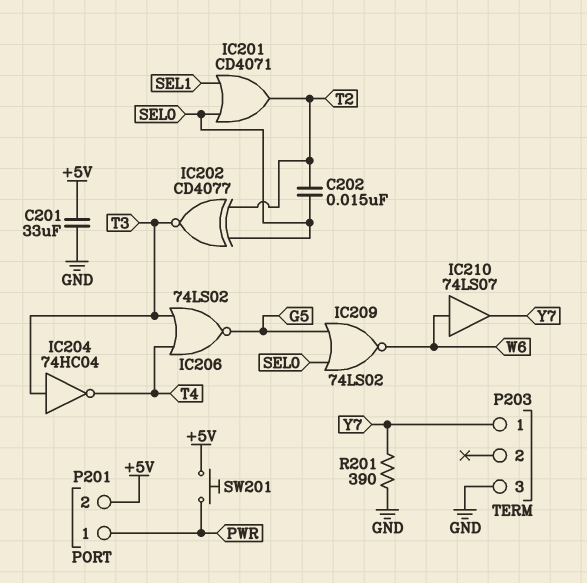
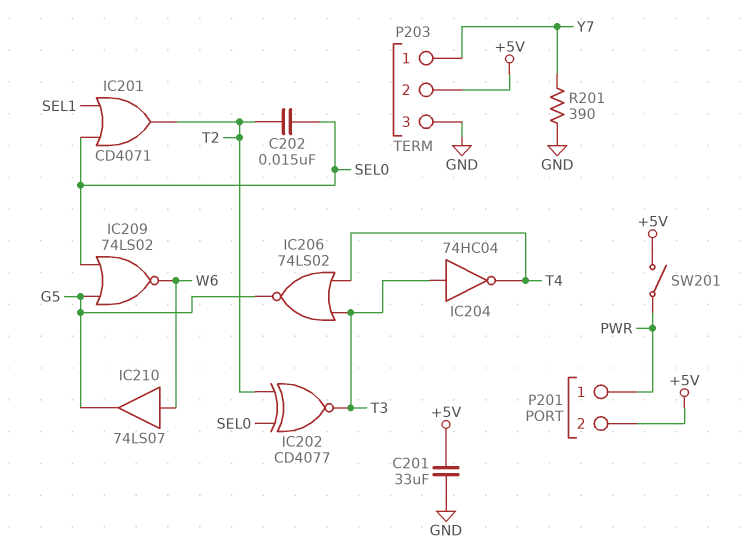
IC210: buffer 74LS07 (in W6, out Y7) -> buffer 74LS07 (in W6, out G5)
P203 pin 2: none -> +5V
SW201: button (+5V, PWR) -> switch (+5V, PWR)

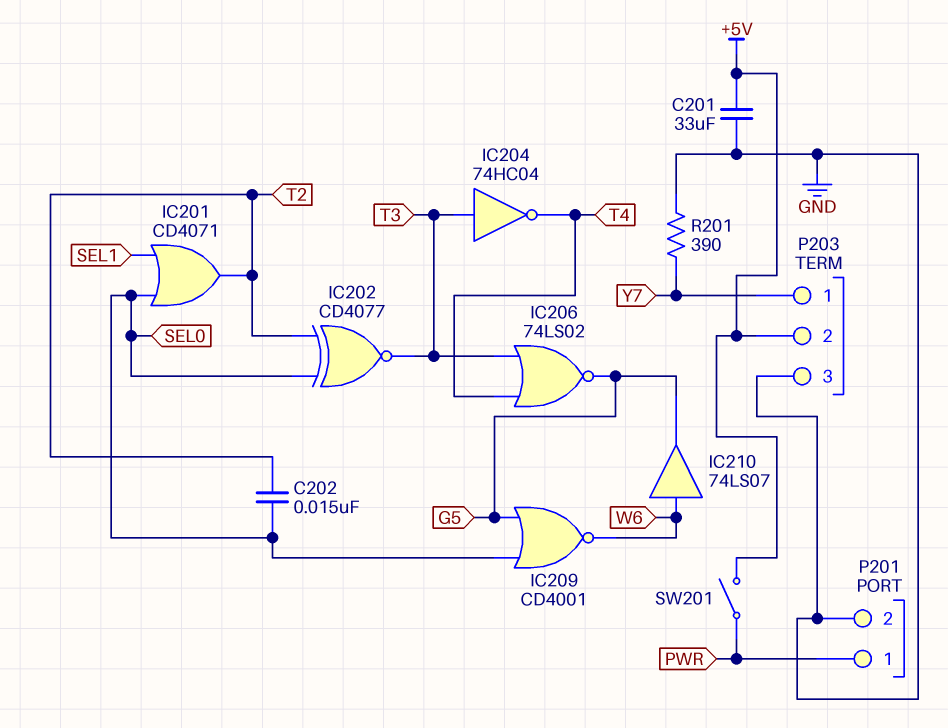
IC209: NOR 74LS02 (in G5, in SEL0, out W6) -> NOR CD4001 (in G5, in SEL0, out W6)
P201 pin 2: +5V -> GND

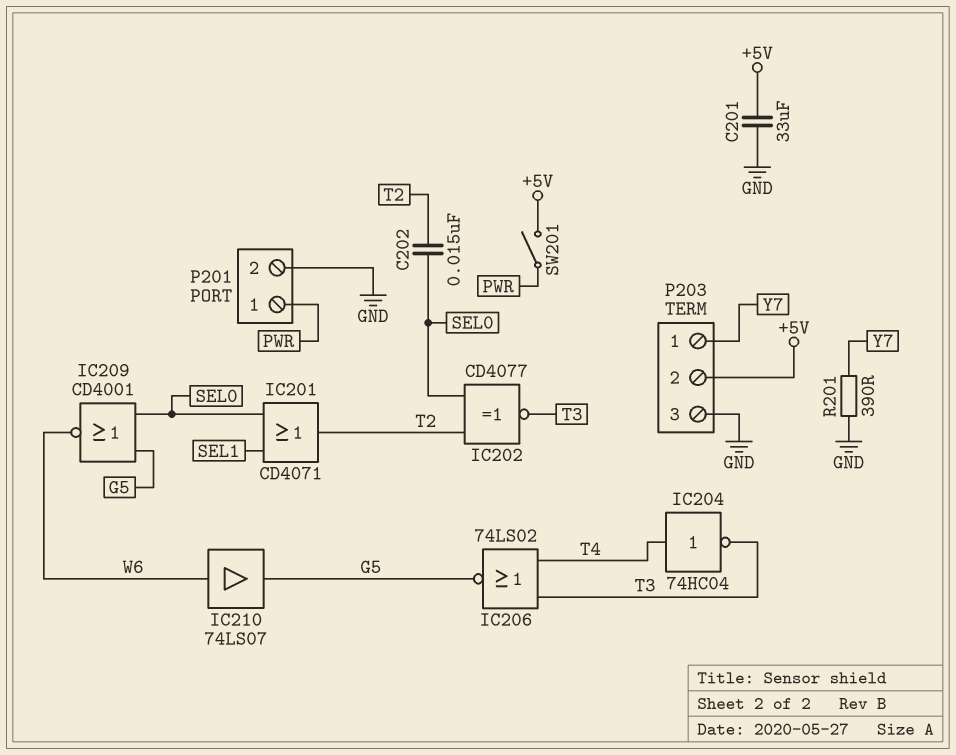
IC204: NOT 74HC04 (in T3, out T4) -> NOT 74HC04 (in T4, out T3)

